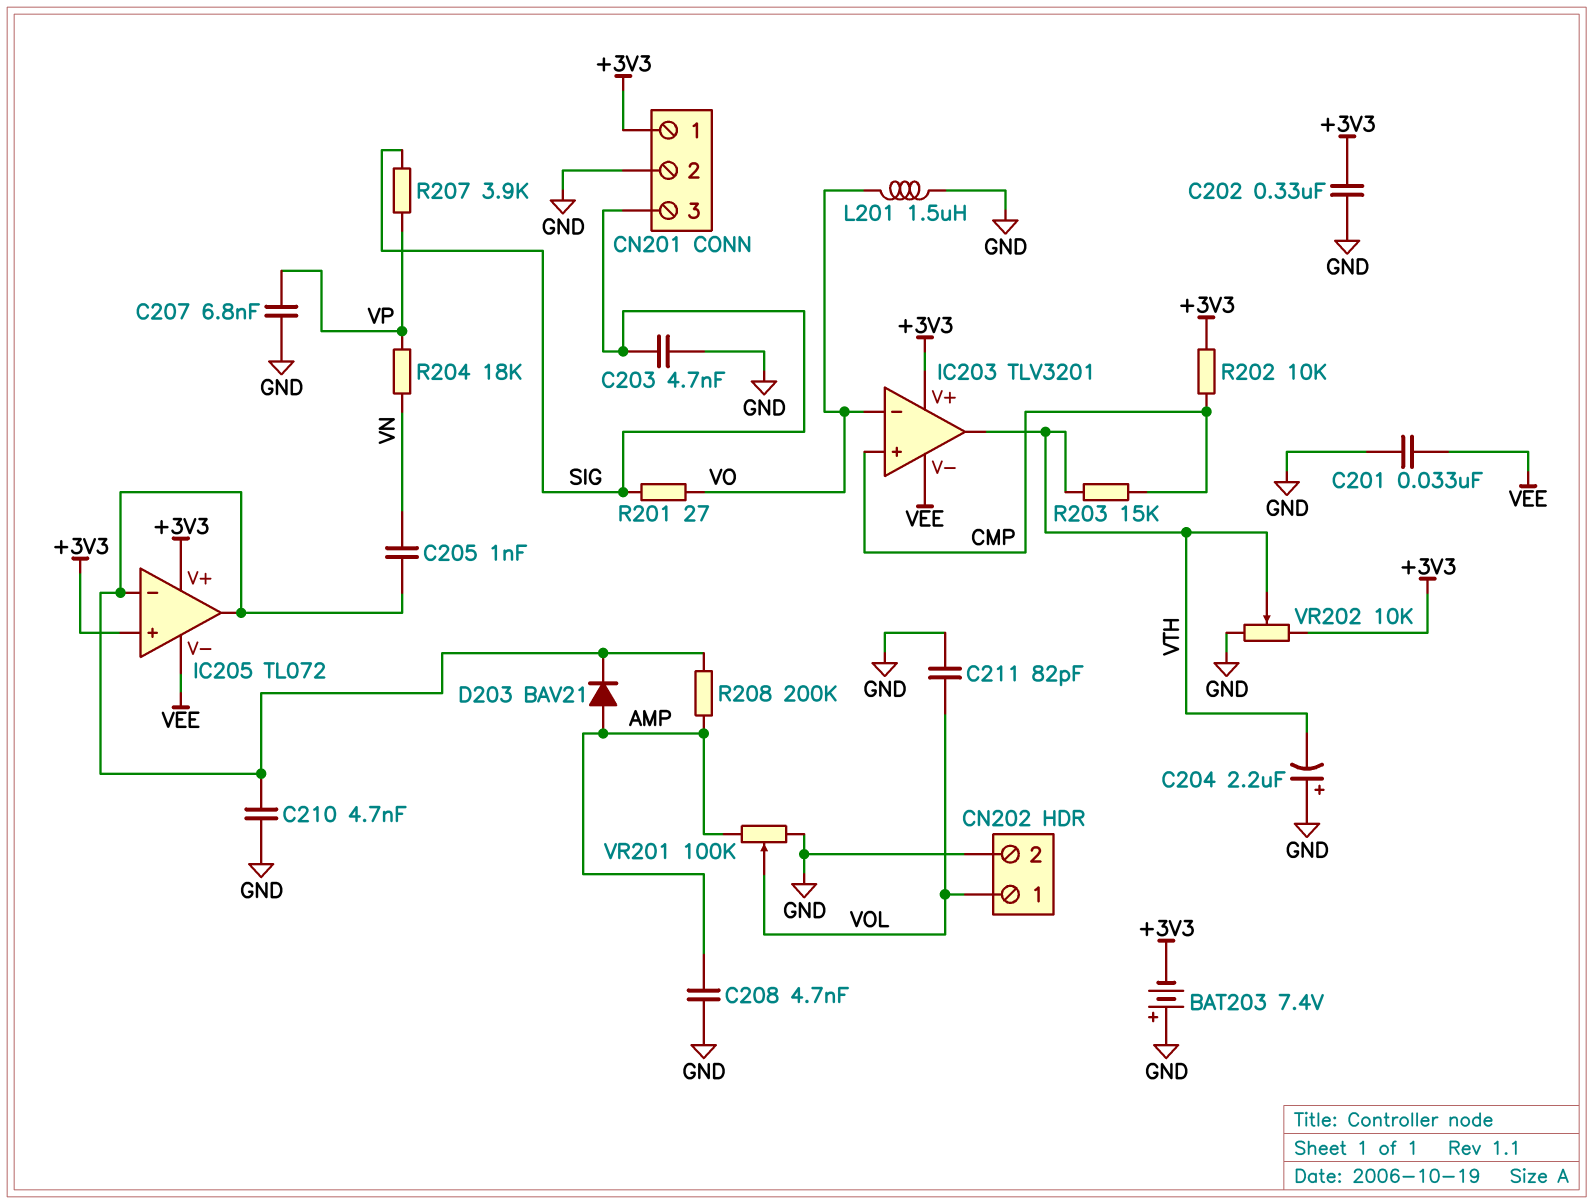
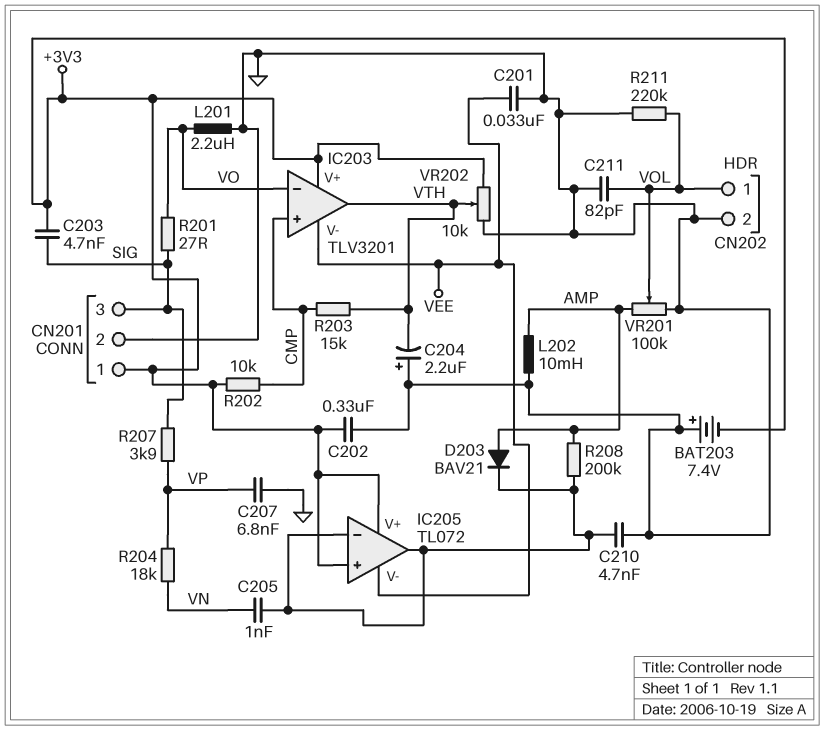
C203: 4.7nF (GND, SIG) -> 4.7nF (+3V3, SIG)
C208: 4.7nF (AMP, GND) -> none
L201: 1.5uH (GND, VO) -> 2.2uH (GND, VO)
L202: none -> 10mH (AMP, GND)
R211: none -> 220k (GND, VOL)

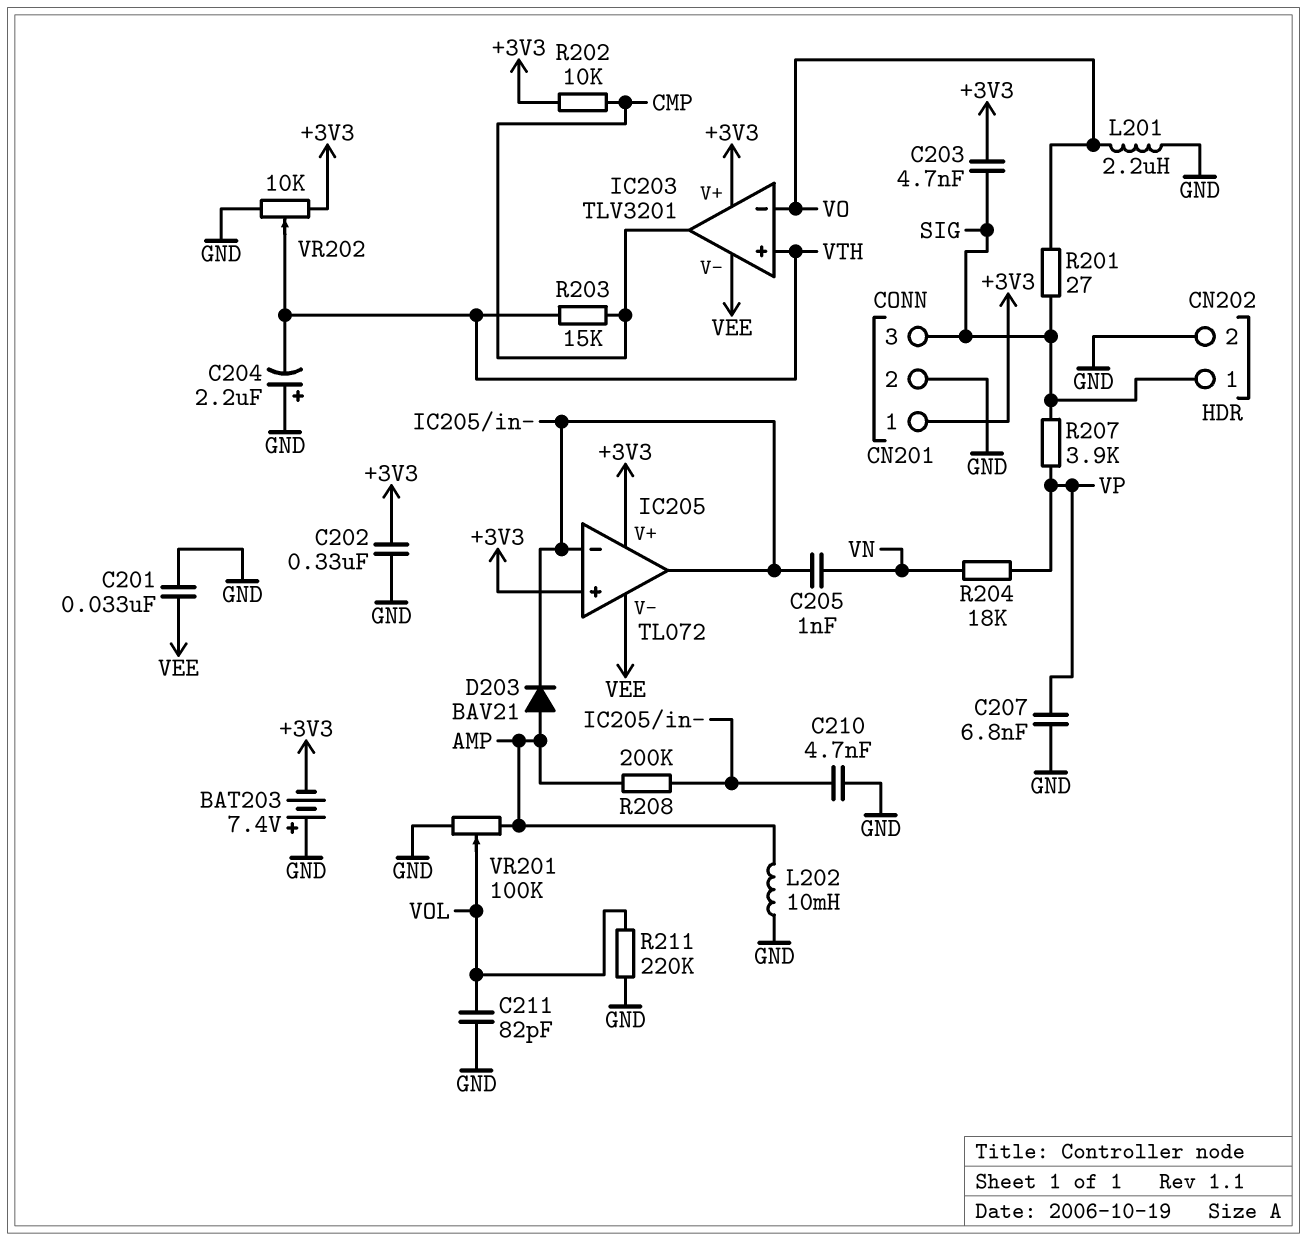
CN202 pin 1: VOL -> SIG
IC203 pin in+: CMP -> VTH
IC203 pin out: VTH -> CMP

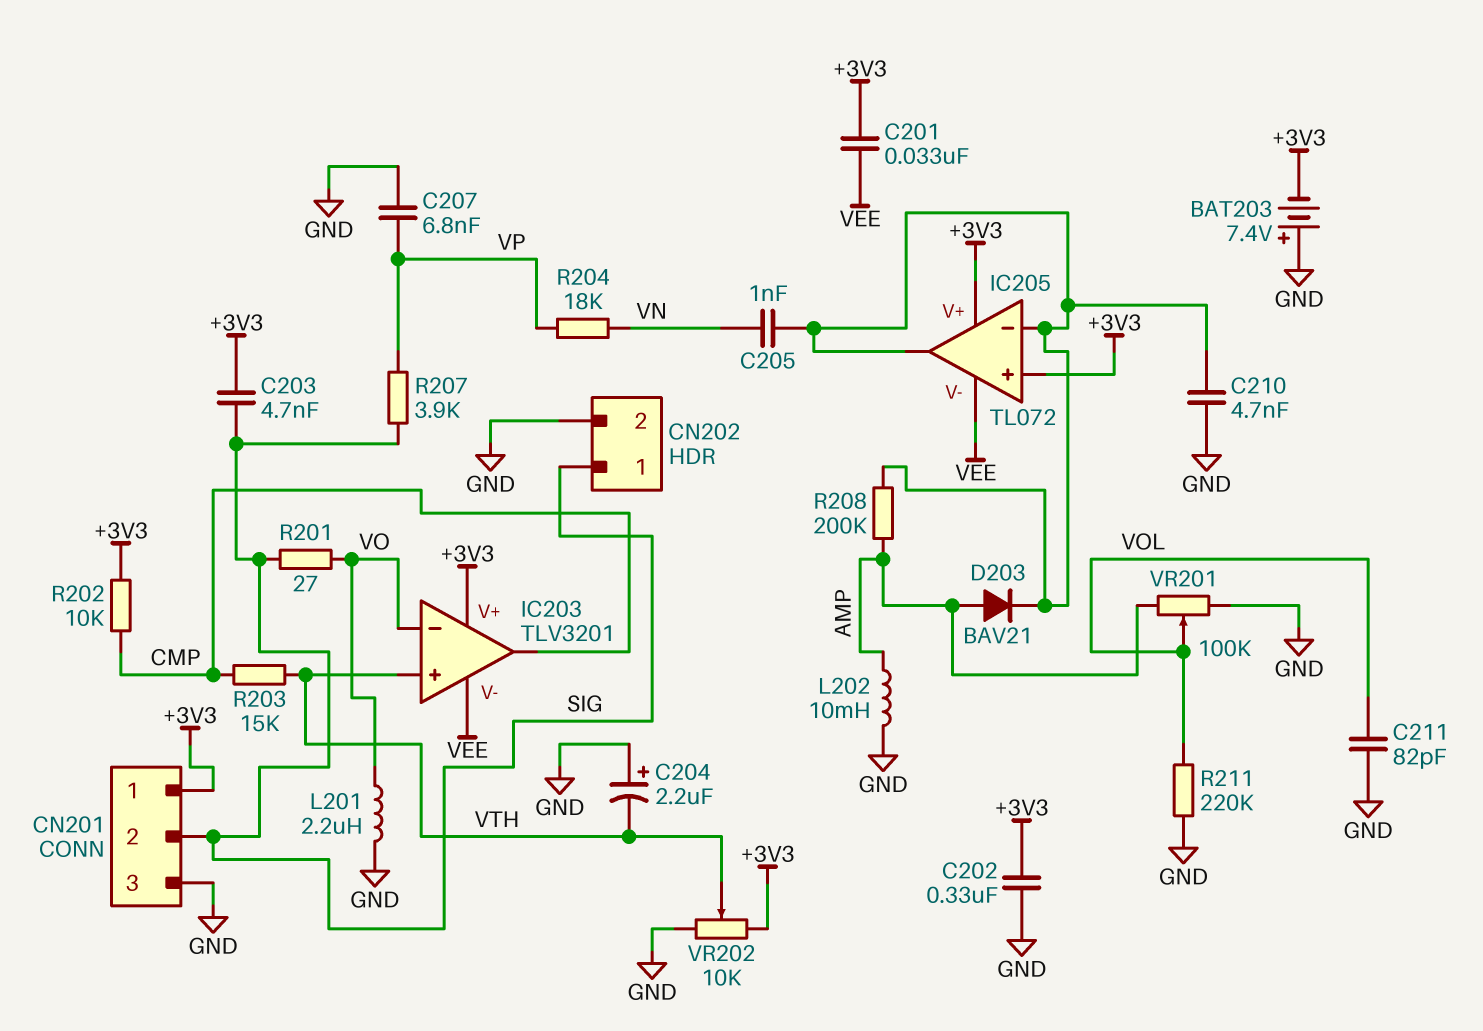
C201: 33nF (GND, VEE) -> 33nF (+3V3, VEE)
CN201 pin 2: GND -> SIG
CN201 pin 3: SIG -> GND

